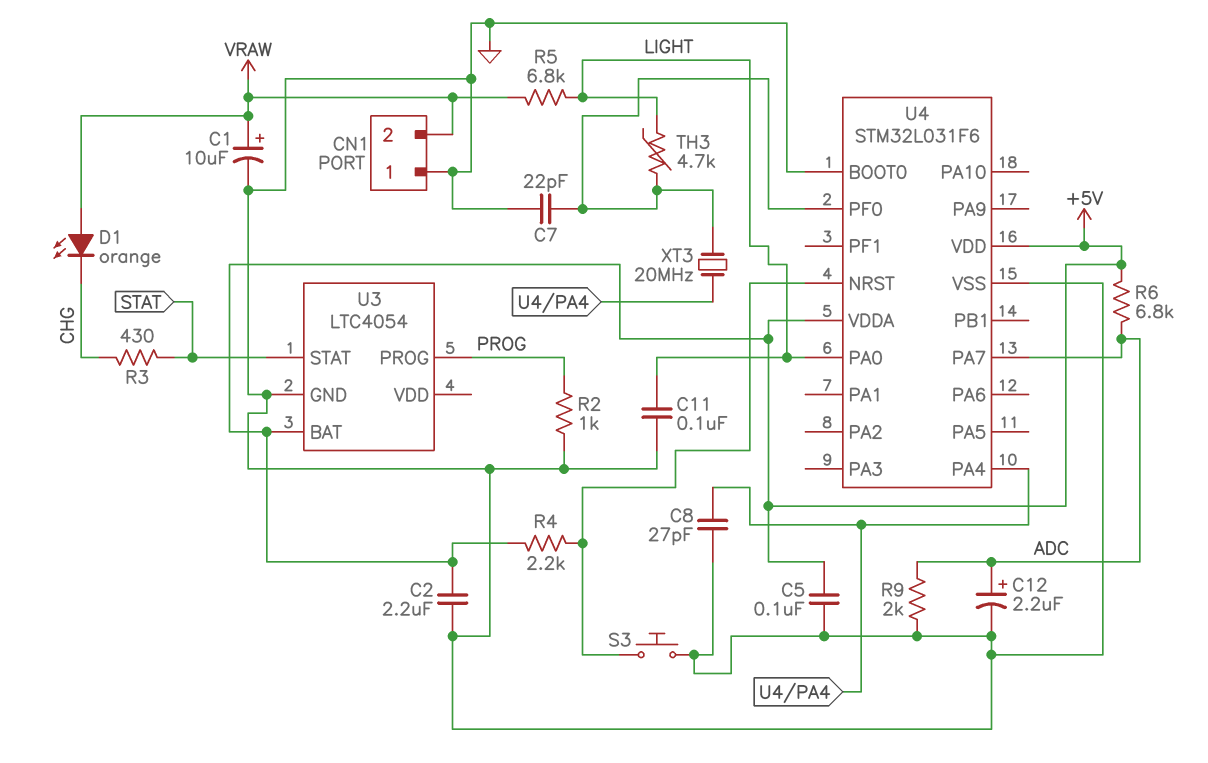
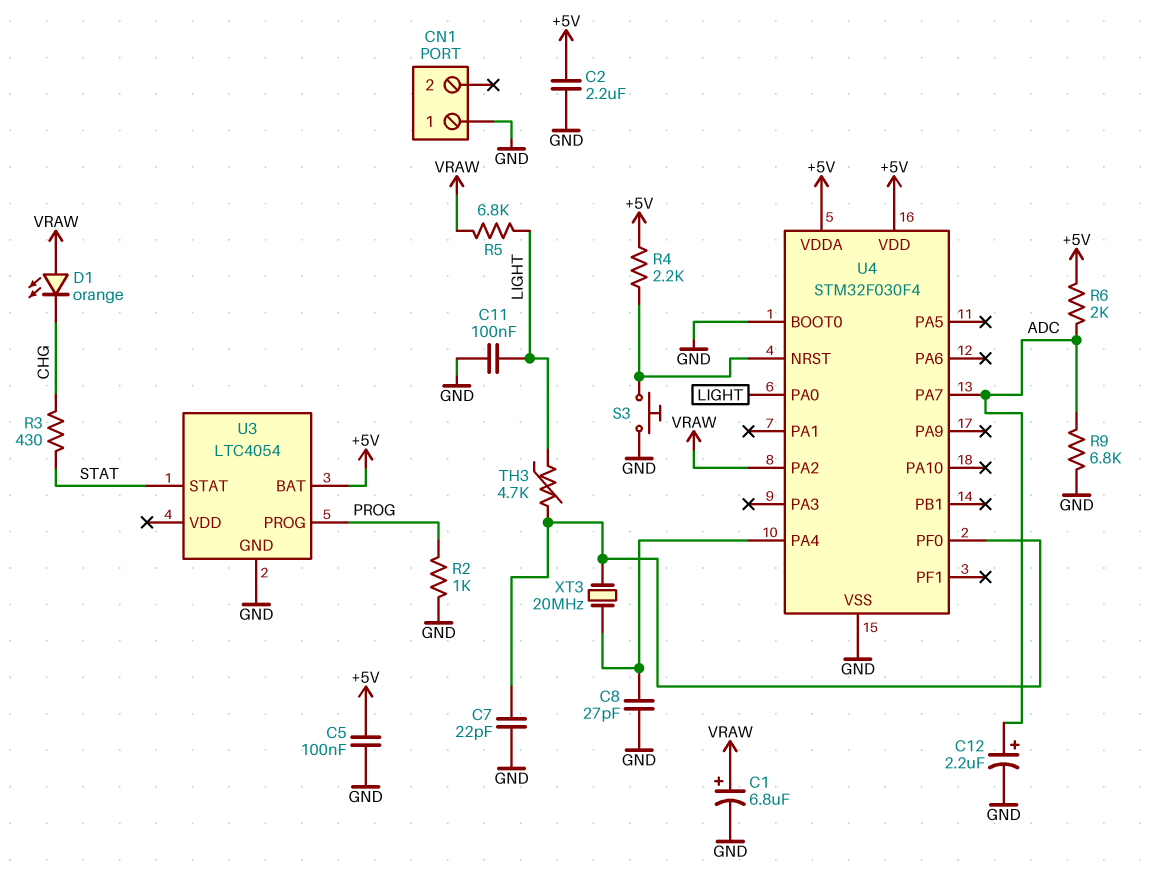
C1: 10uF (plus VRAW, minus GND) -> 6.8uF (plus VRAW, minus GND)
CN1 pin 2: VRAW -> none
R6: 6.8k (+5V, ADC) -> 2k (+5V, ADC)
R9: 2k (ADC, GND) -> 6.8k (ADC, GND)
U4: STM32L031F6 -> STM32F030F4
U4 pin PA2: none -> VRAW

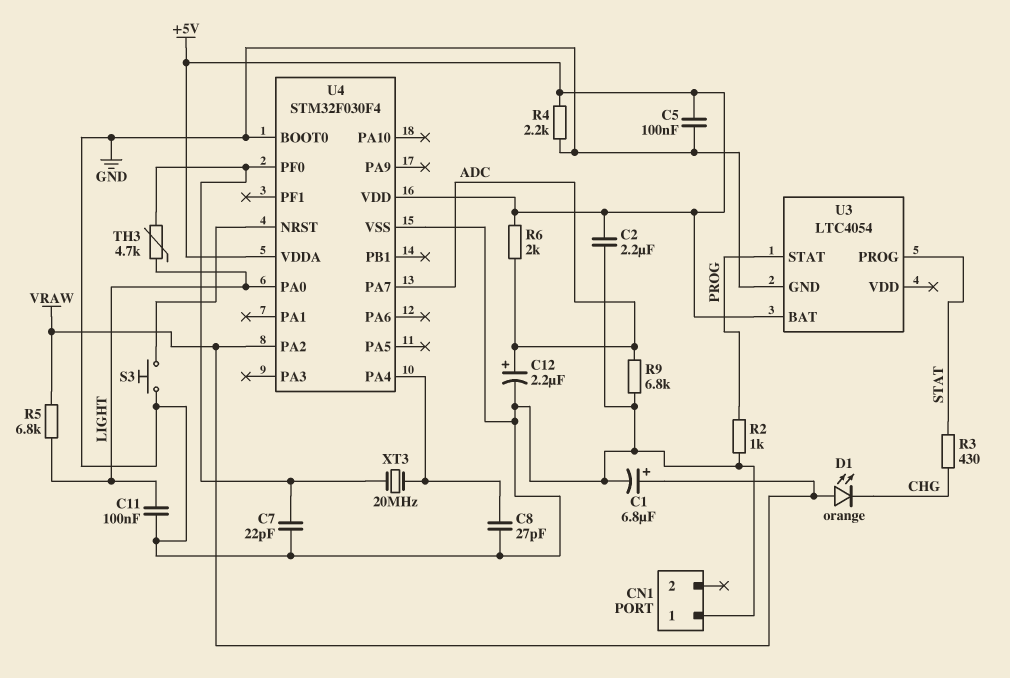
R4: 2.2k (+5V, U4/NRST) -> 2.2k (+5V, GND)
U3 pin PROG: PROG -> STAT
U3 pin STAT: STAT -> PROG

